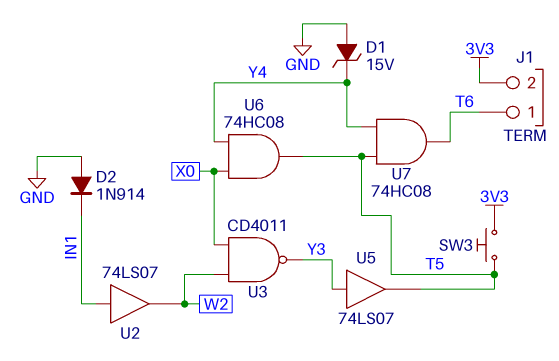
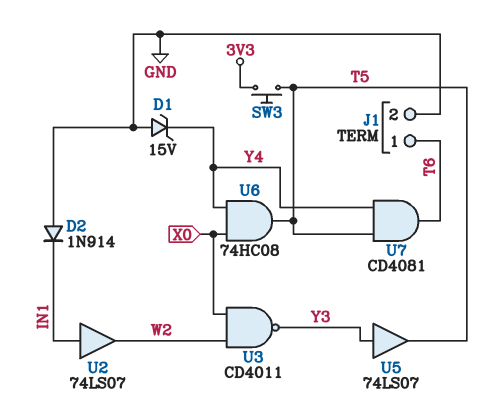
J1 pin 2: 3V3 -> GND
U7: AND 74HC08 (in T5, in Y4, out T6) -> AND CD4081 (in T5, in Y4, out T6)

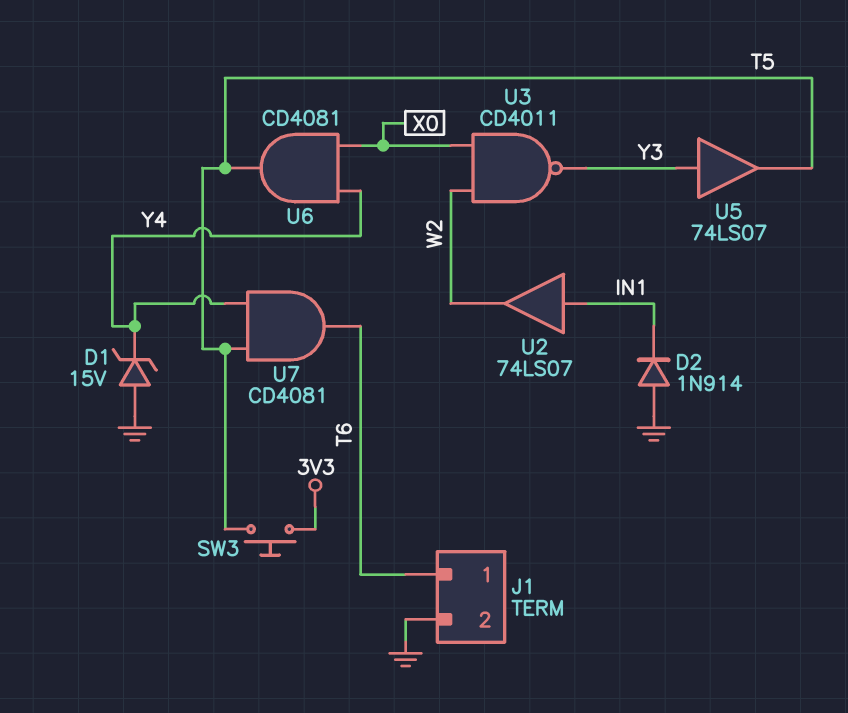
U6: AND 74HC08 (in X0, in Y4, out T5) -> AND CD4081 (in X0, in Y4, out T5)

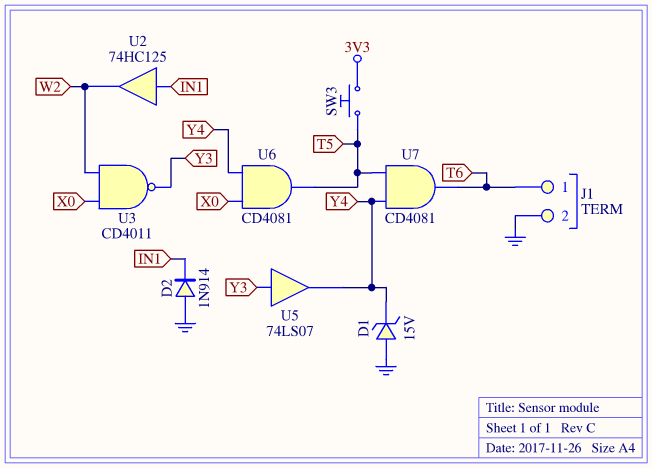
U2: buffer 74LS07 (in IN1, out W2) -> buffer 74HC125 (in IN1, out W2)
U5: buffer 74LS07 (in Y3, out T5) -> buffer 74LS07 (in Y3, out Y4)

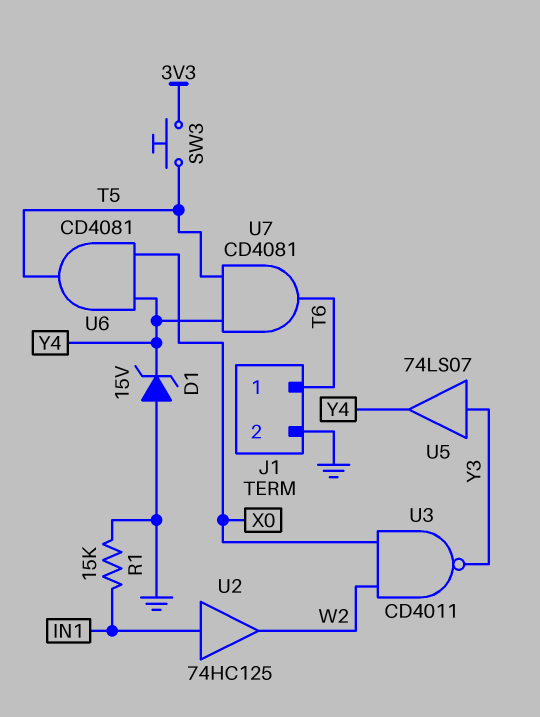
D2: diode 1N914 (A GND, K IN1) -> none
R1: none -> 15k (GND, IN1)

